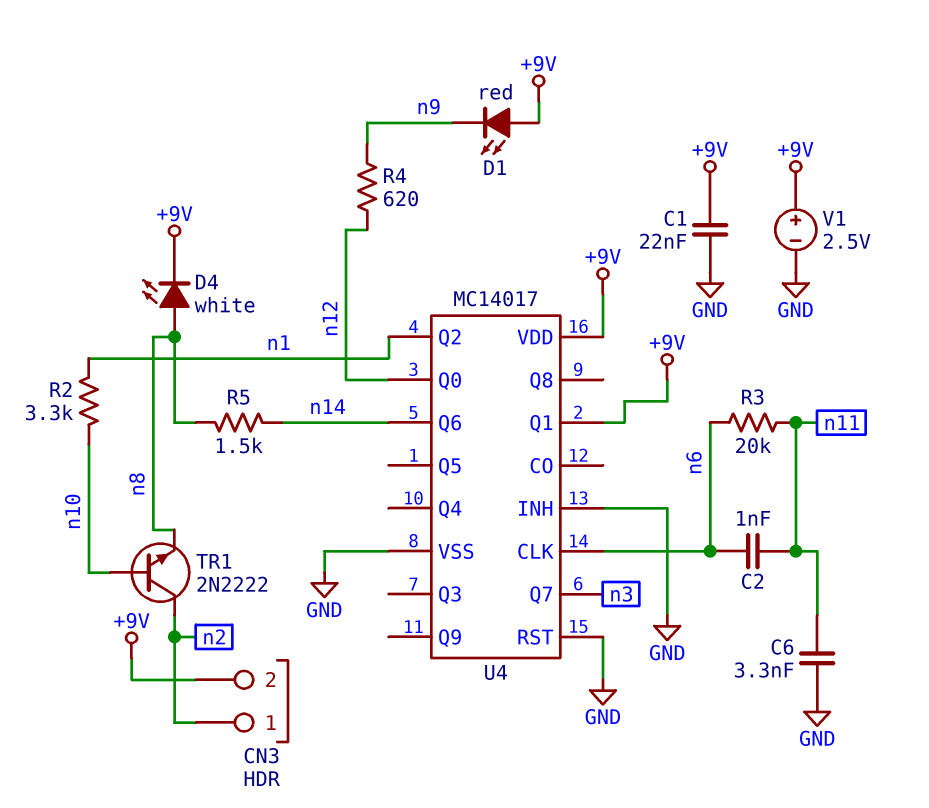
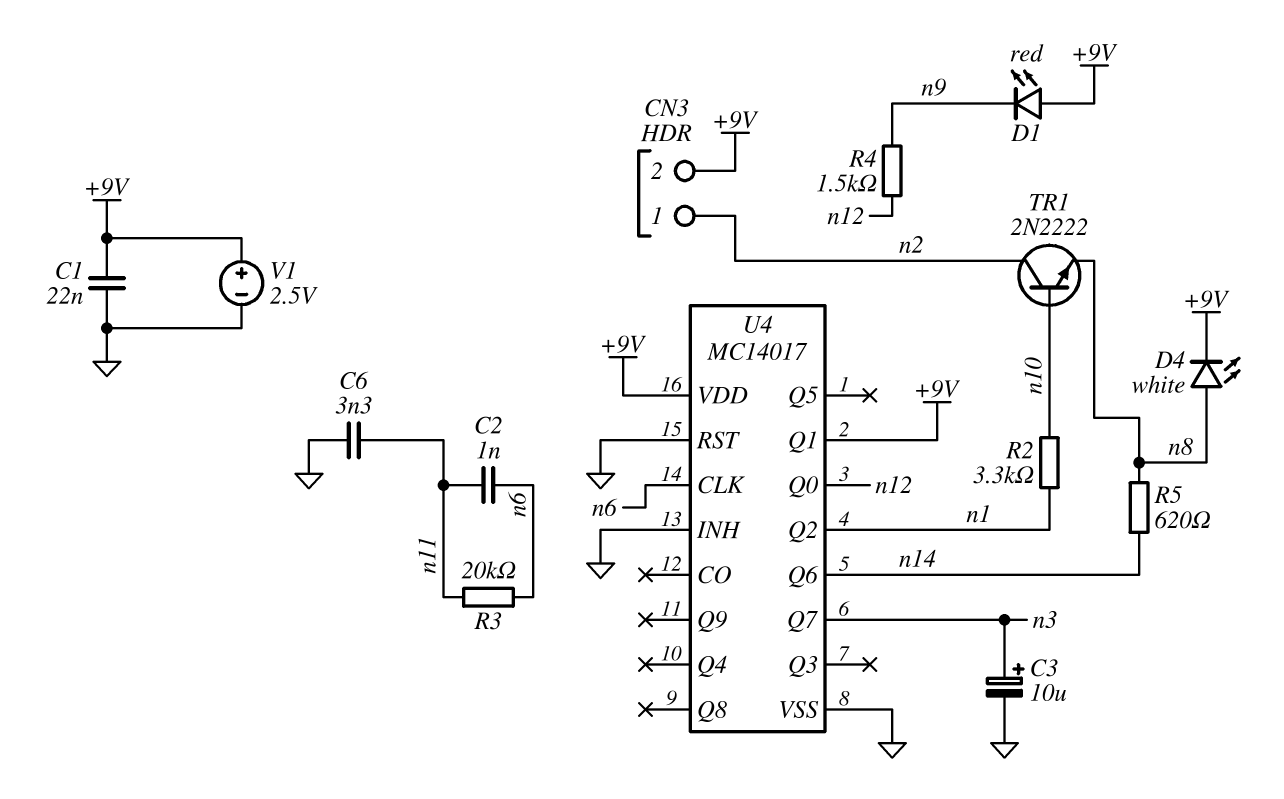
C3: none -> 10uF (plus n3, minus GND)
R4: 620 (n9, n12) -> 1.5k (n9, n12)
R5: 1.5k (n8, n14) -> 620 (n8, n14)

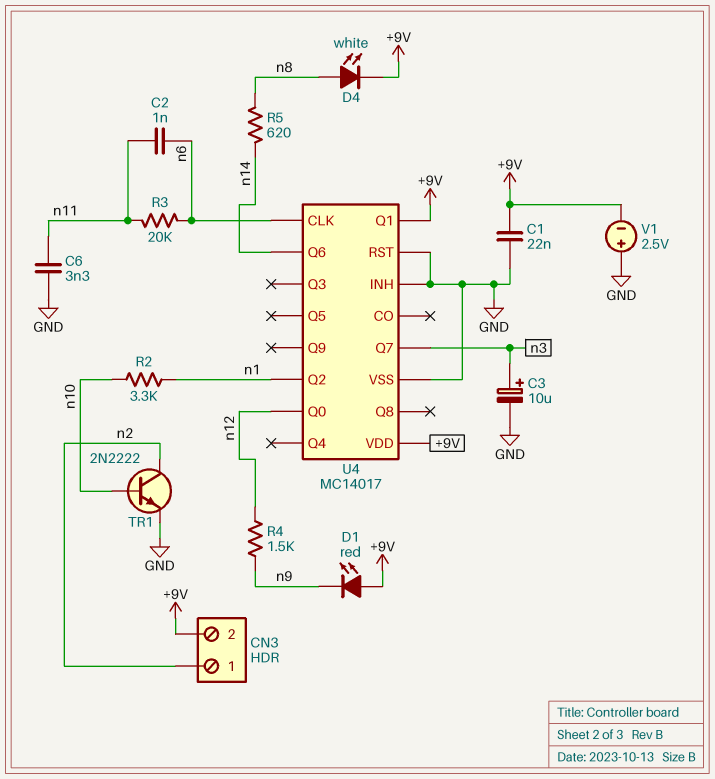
TR1: NPN 2N2222 (B n10, C n2, E n8) -> NPN 2N2222 (B n10, C n2, E GND)
V1: 2.5V (plus +9V, minus GND) -> 2.5V (plus GND, minus +9V)

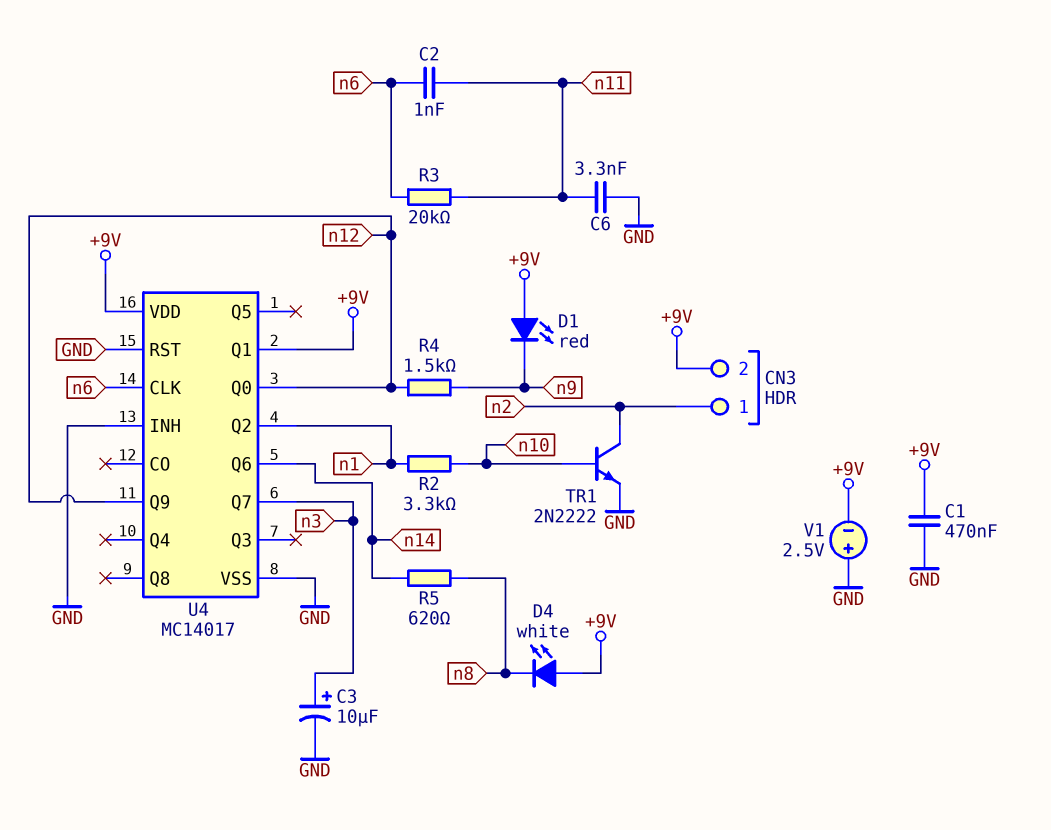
C1: 22nF (+9V, GND) -> 470nF (+9V, GND)
D4: LED white (A n8, K +9V) -> LED white (A +9V, K n8)
U4 pin Q9: none -> n12

